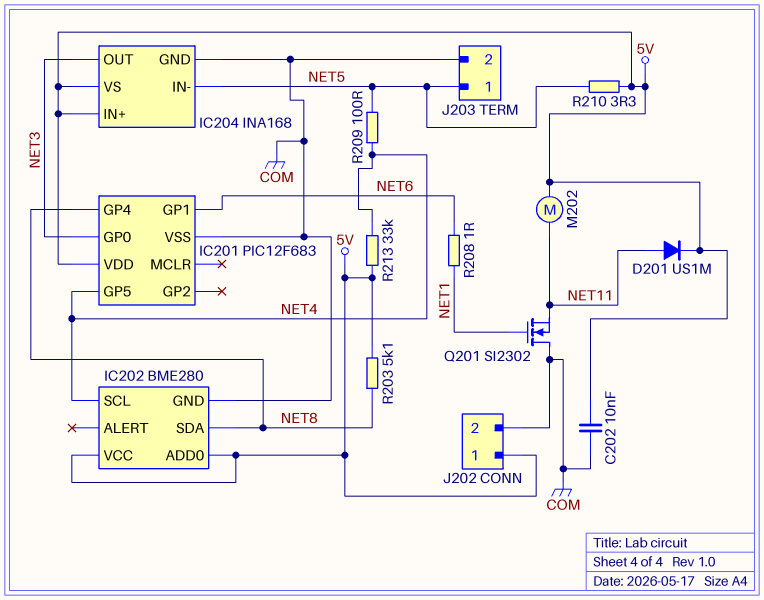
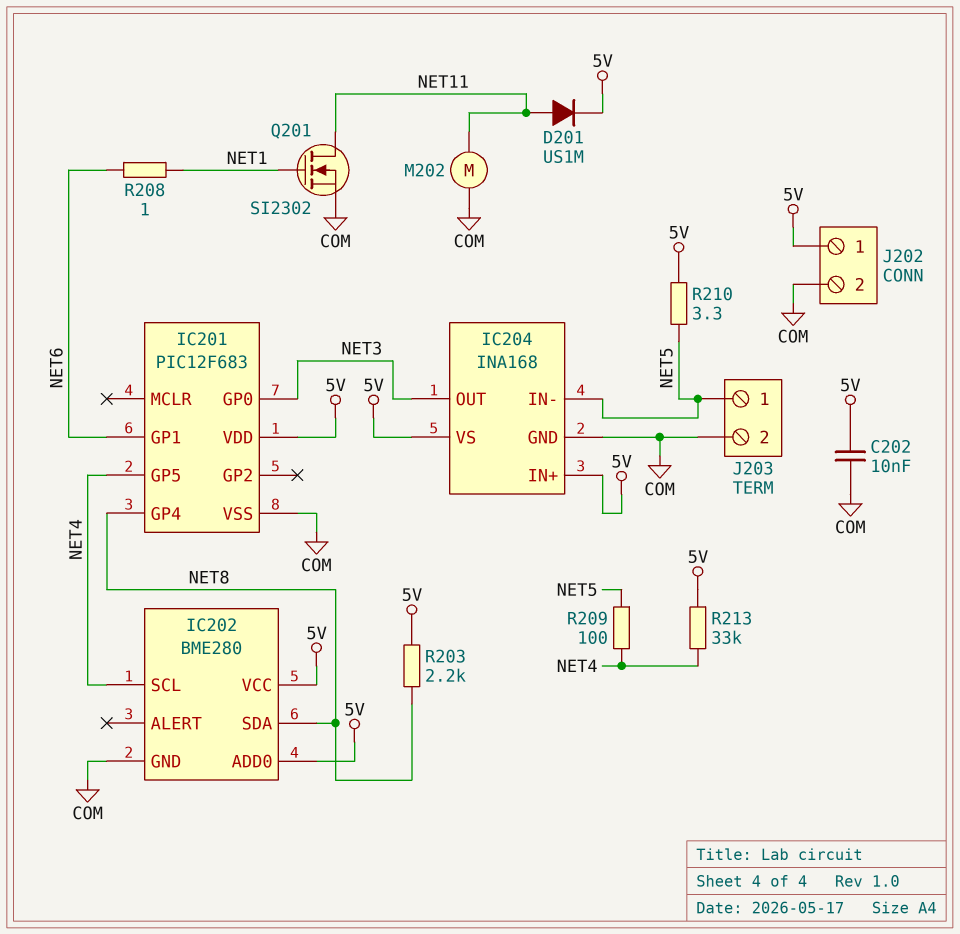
M202: motor (5V, NET11) -> motor (COM, NET11)
Q201: NMOS SI2302 (G NET1, D COM, S NET11) -> NMOS SI2302 (G NET1, D NET11, S COM)
R203: 5.1k (5V, NET8) -> 2.2k (5V, NET8)

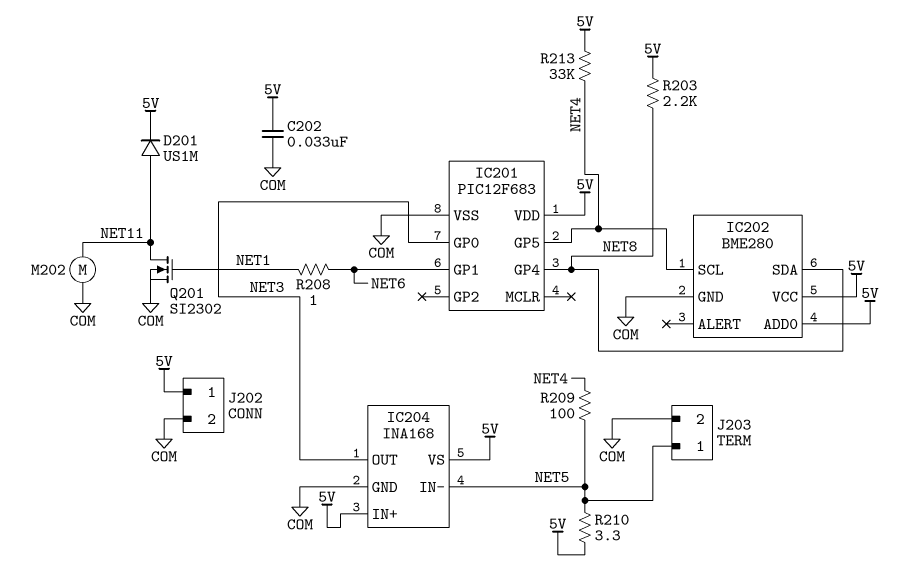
C202: 10nF (5V, COM) -> 33nF (5V, COM)

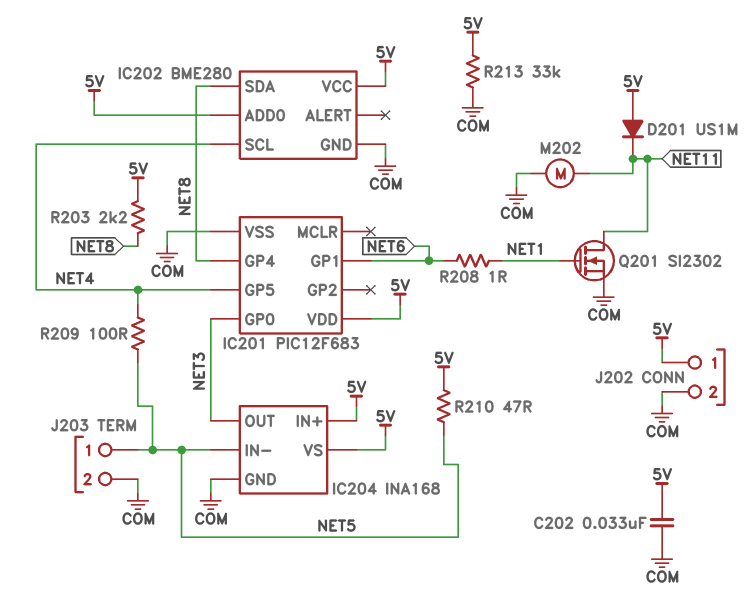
D201: diode US1M (A NET11, K 5V) -> diode US1M (A 5V, K NET11)
R210: 3.3 (5V, NET5) -> 47 (5V, NET5)
R213: 33k (5V, NET4) -> 33k (5V, COM)

